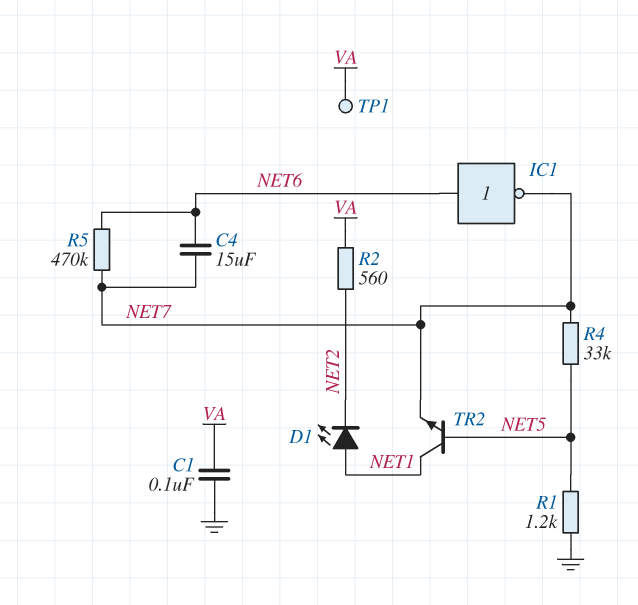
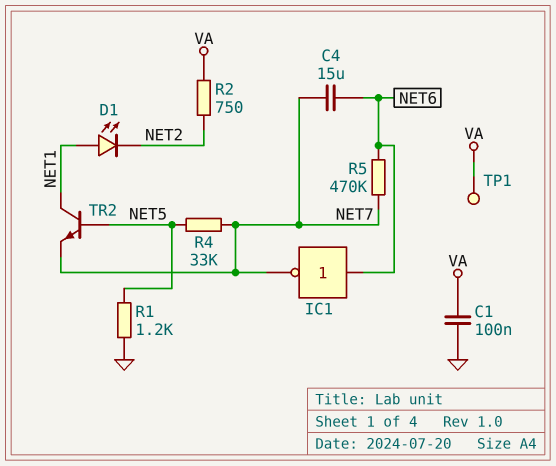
R2: 560 (NET2, VA) -> 750 (NET2, VA)

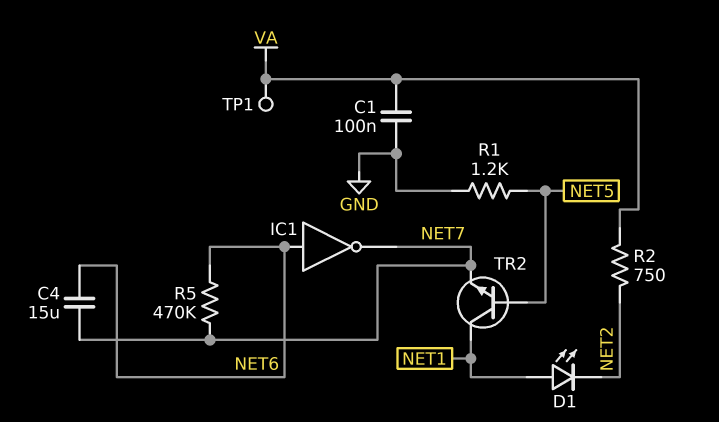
R4: 33k (NET5, NET7) -> none

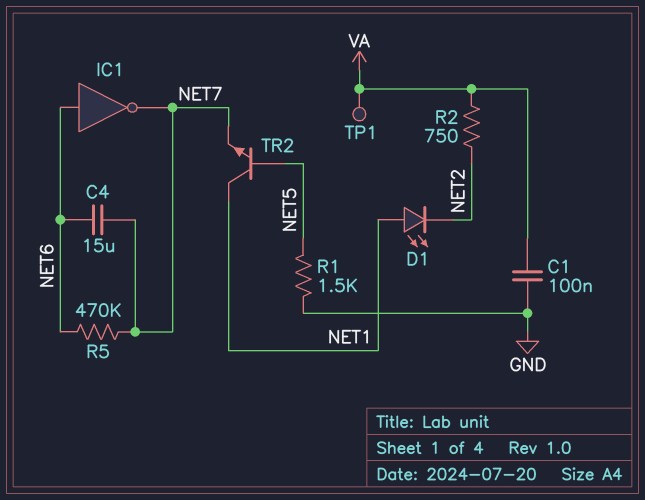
R1: 1.2k (GND, NET5) -> 1.5k (GND, NET5)

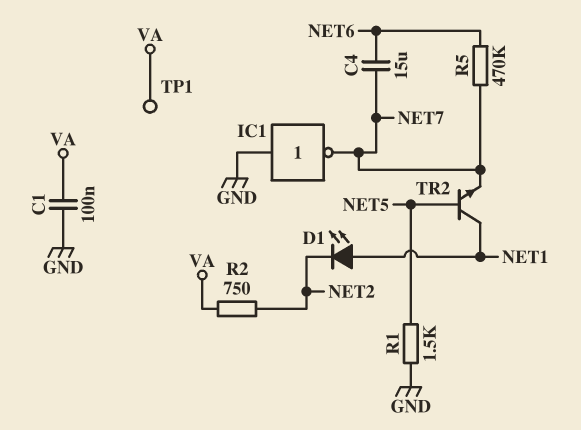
IC1: NOT (in NET6, out NET7) -> NOT (in GND, out NET7)

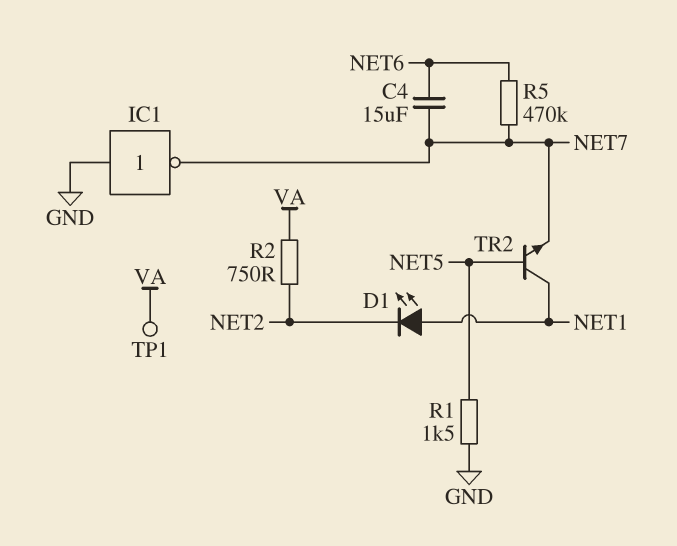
C1: 100nF (GND, VA) -> none

